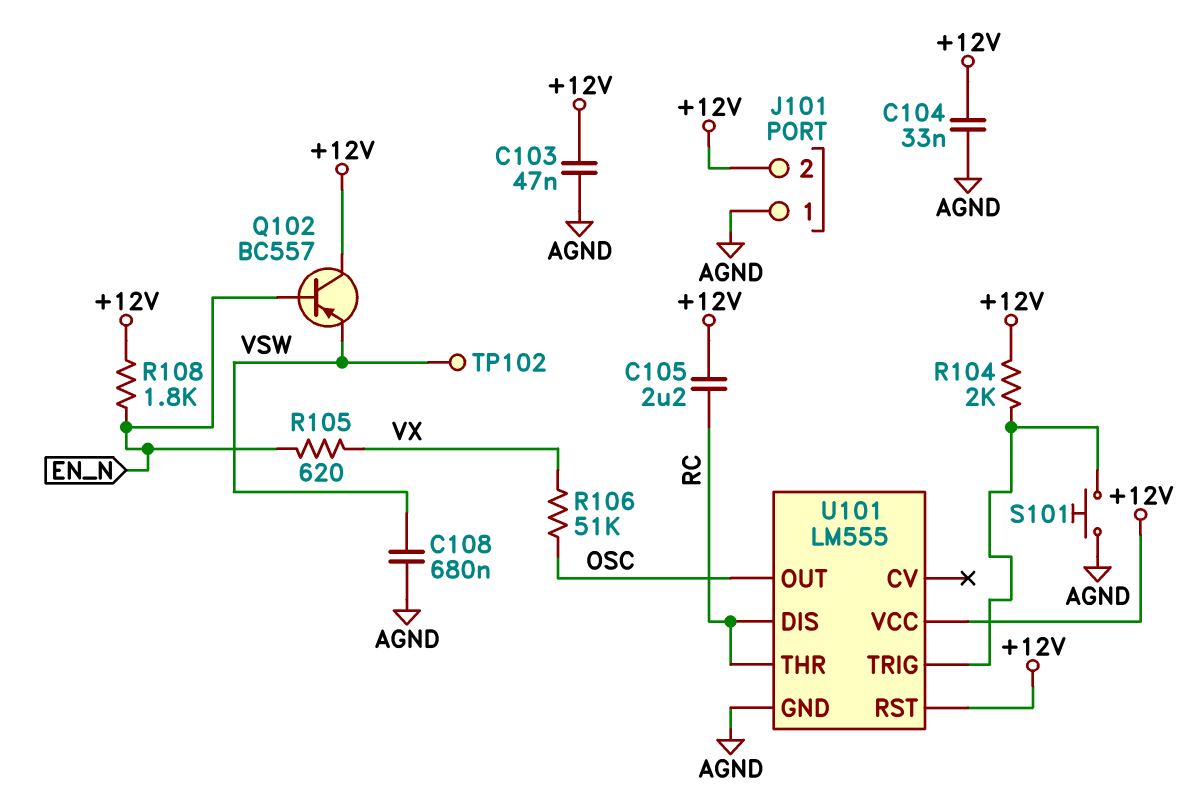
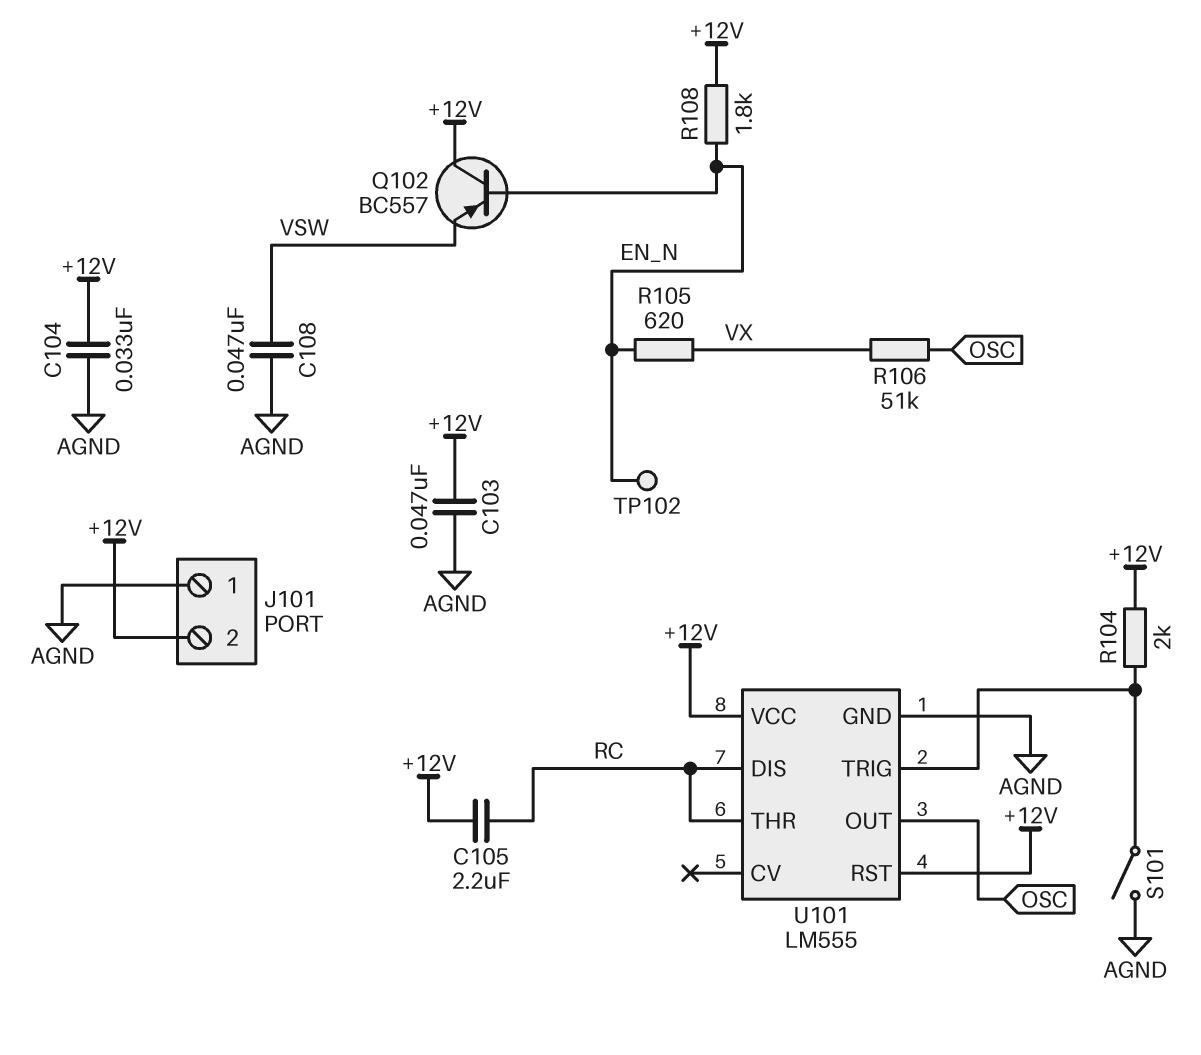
C108: 680nF (AGND, VSW) -> 47nF (AGND, VSW)
S101: button (AGND, U101/TRIG) -> switch (AGND, U101/TRIG)
TP102: test point (VSW) -> test point (EN_N)

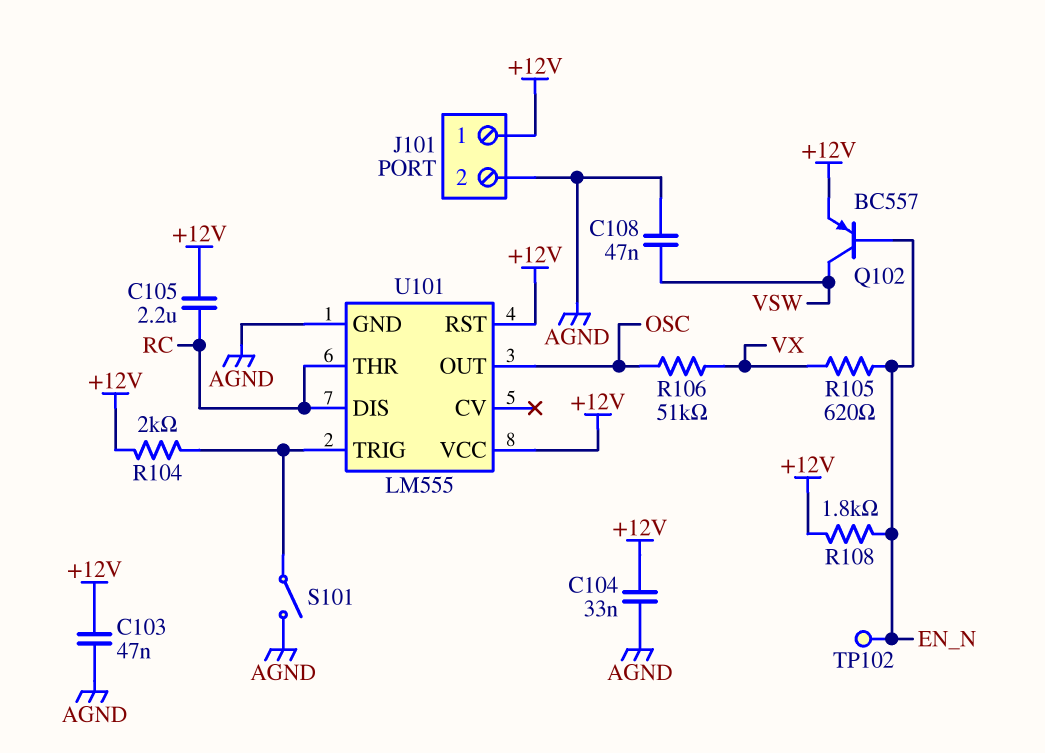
J101 pin 1: AGND -> +12V
J101 pin 2: +12V -> AGND
Q102: PNP BC557 (B EN_N, C +12V, E VSW) -> PNP BC557 (B EN_N, C VSW, E +12V)

